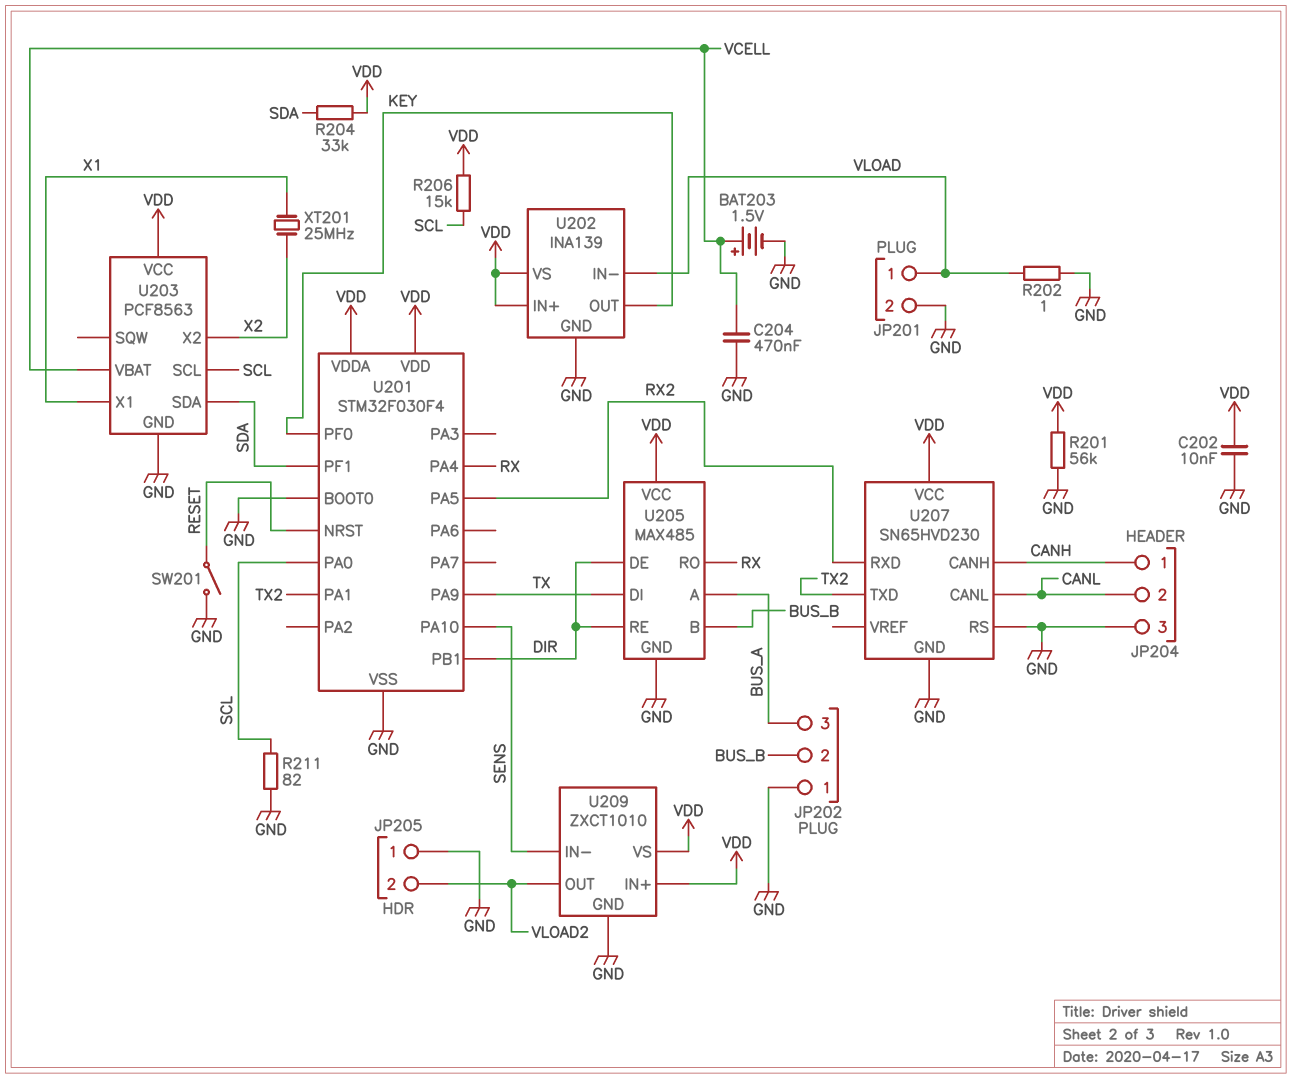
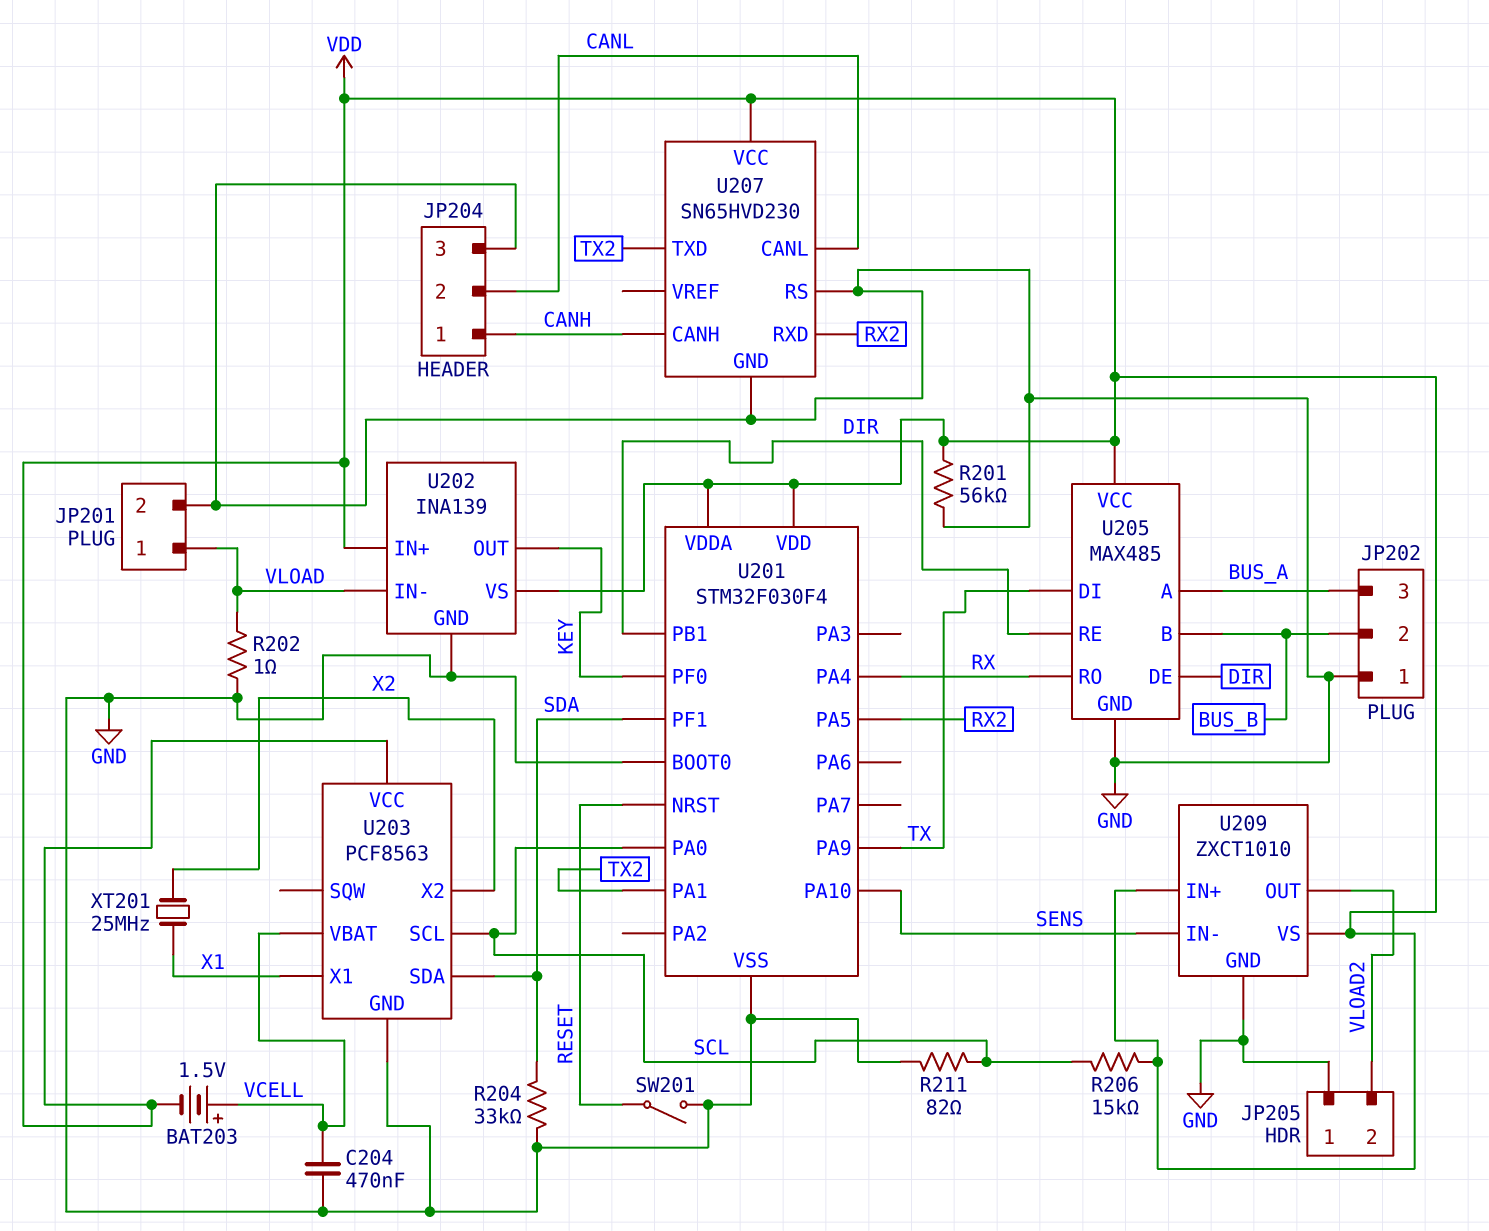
BAT203: 1.5V (plus VCELL, minus GND) -> 1.5V (plus VCELL, minus VDD)
C202: 10nF (GND, VDD) -> none
R204: 33k (SDA, VDD) -> 33k (GND, SDA)

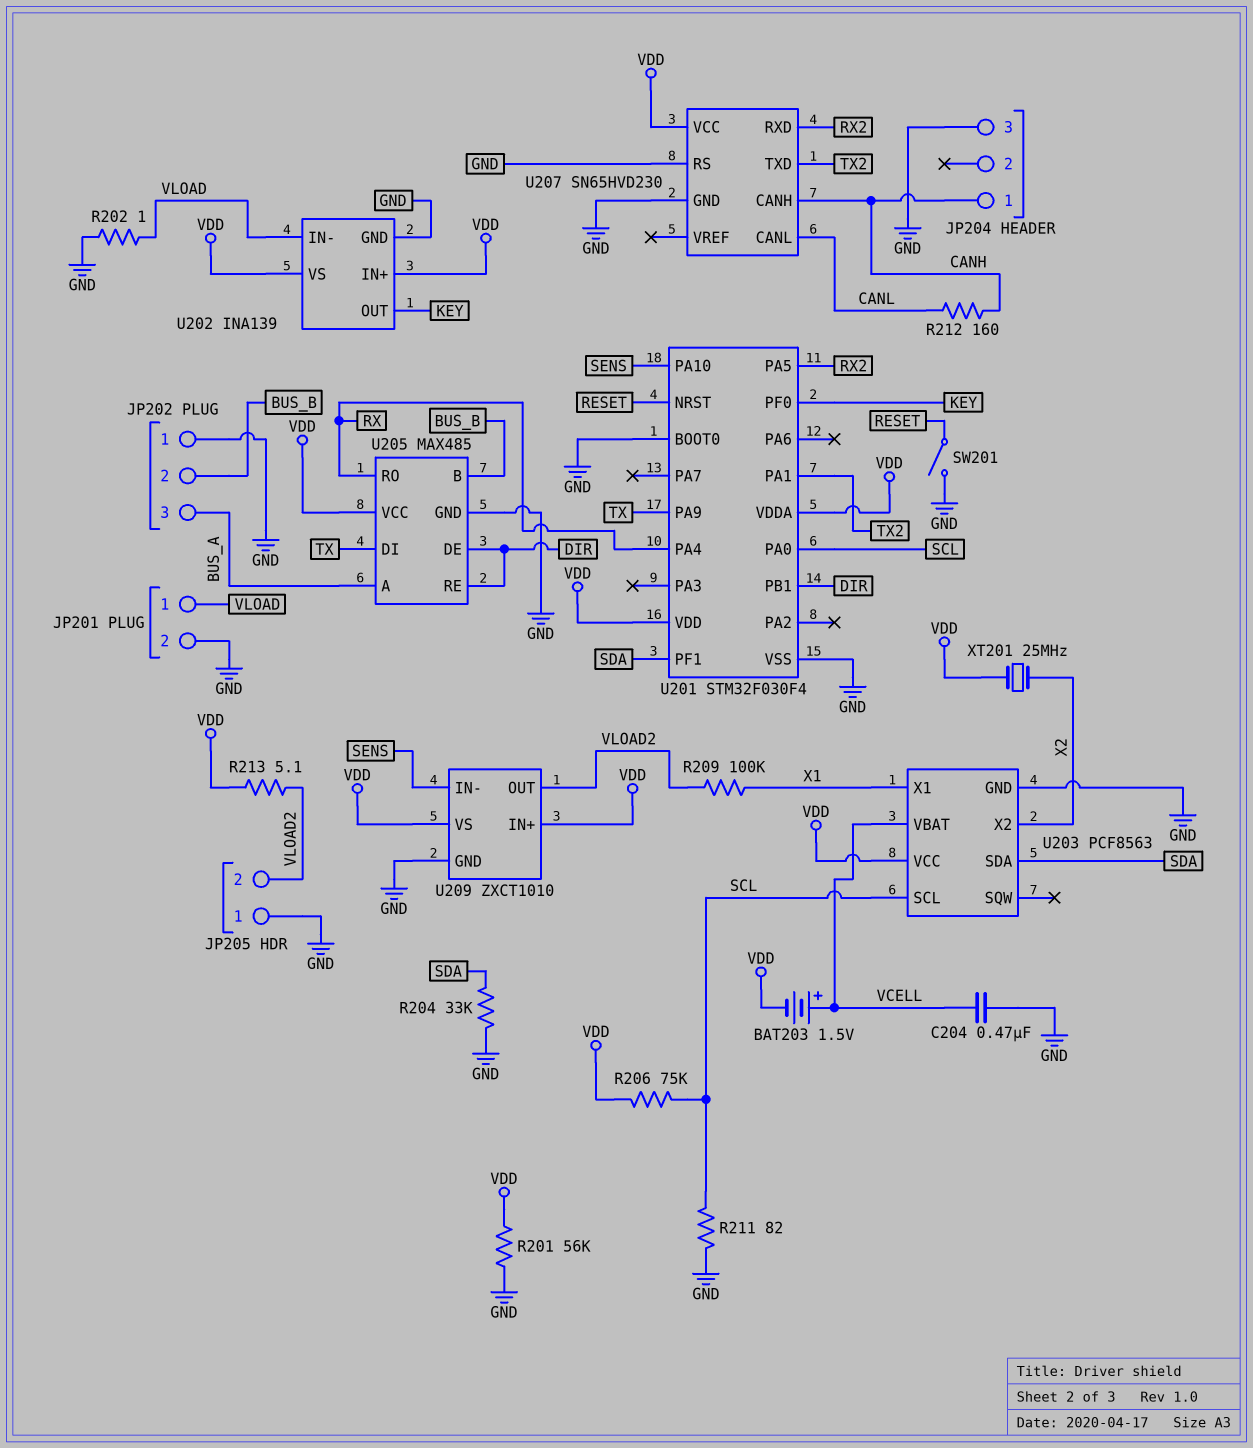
JP204 pin 2: CANL -> none
R206: 15k (SCL, VDD) -> 75k (SCL, VDD)
R209: none -> 100k (VLOAD2, X1)
R212: none -> 160 (CANH, CANL)
R213: none -> 5.1 (VDD, VLOAD2)
XT201: 25MHz (X1, X2) -> 25MHz (VDD, X2)

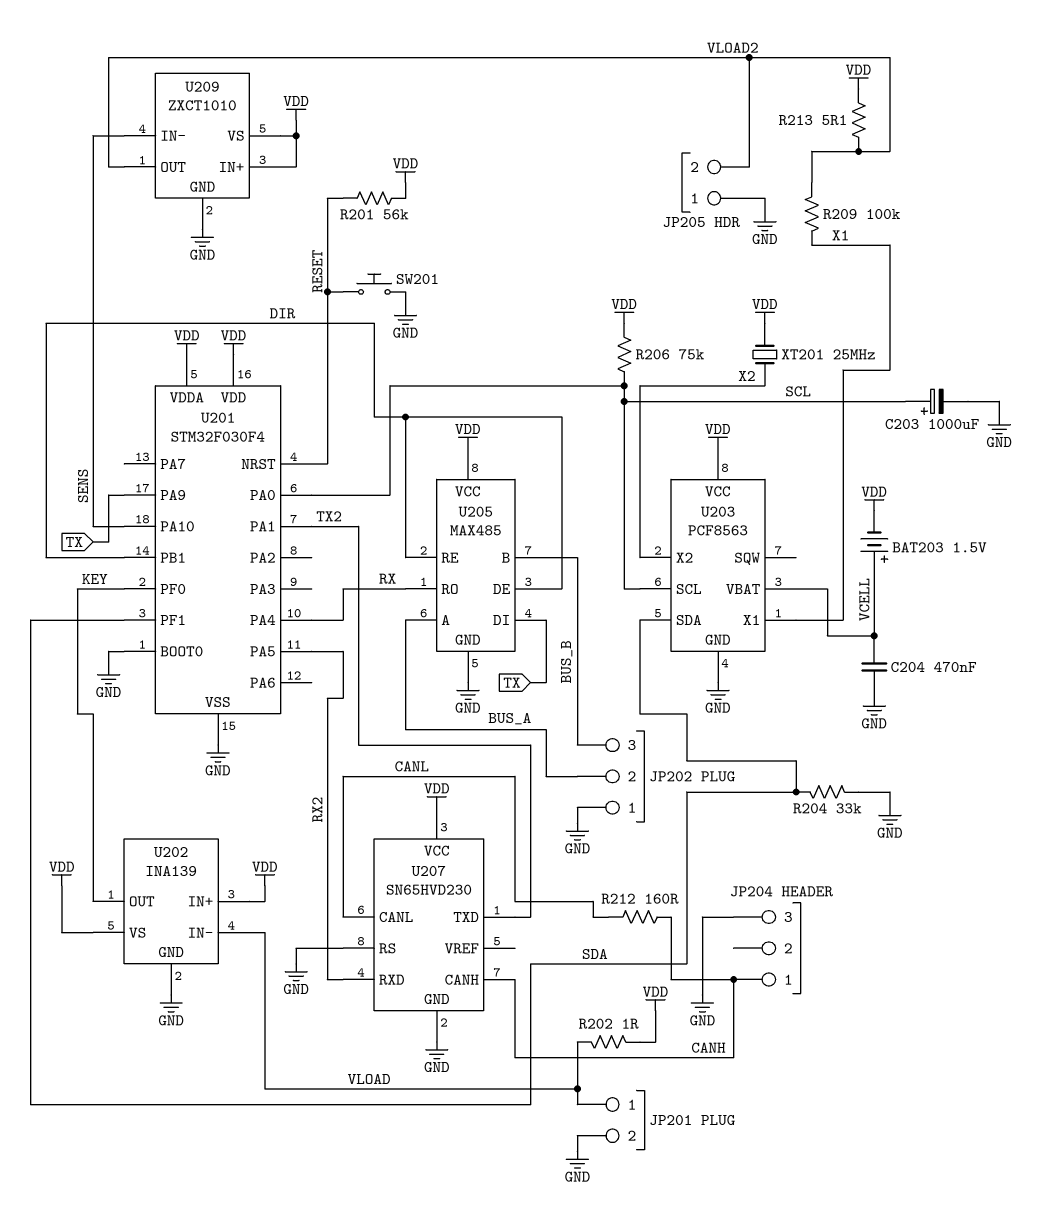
C203: none -> 1000uF (plus SCL, minus GND)
JP202 pin 2: BUS_B -> BUS_A
JP202 pin 3: BUS_A -> BUS_B
R201: 56k (GND, VDD) -> 56k (RESET, VDD)
R202: 1 (GND, VLOAD) -> 1 (VDD, VLOAD)
R211: 82 (GND, SCL) -> none
SW201: switch (GND, RESET) -> button (GND, RESET)

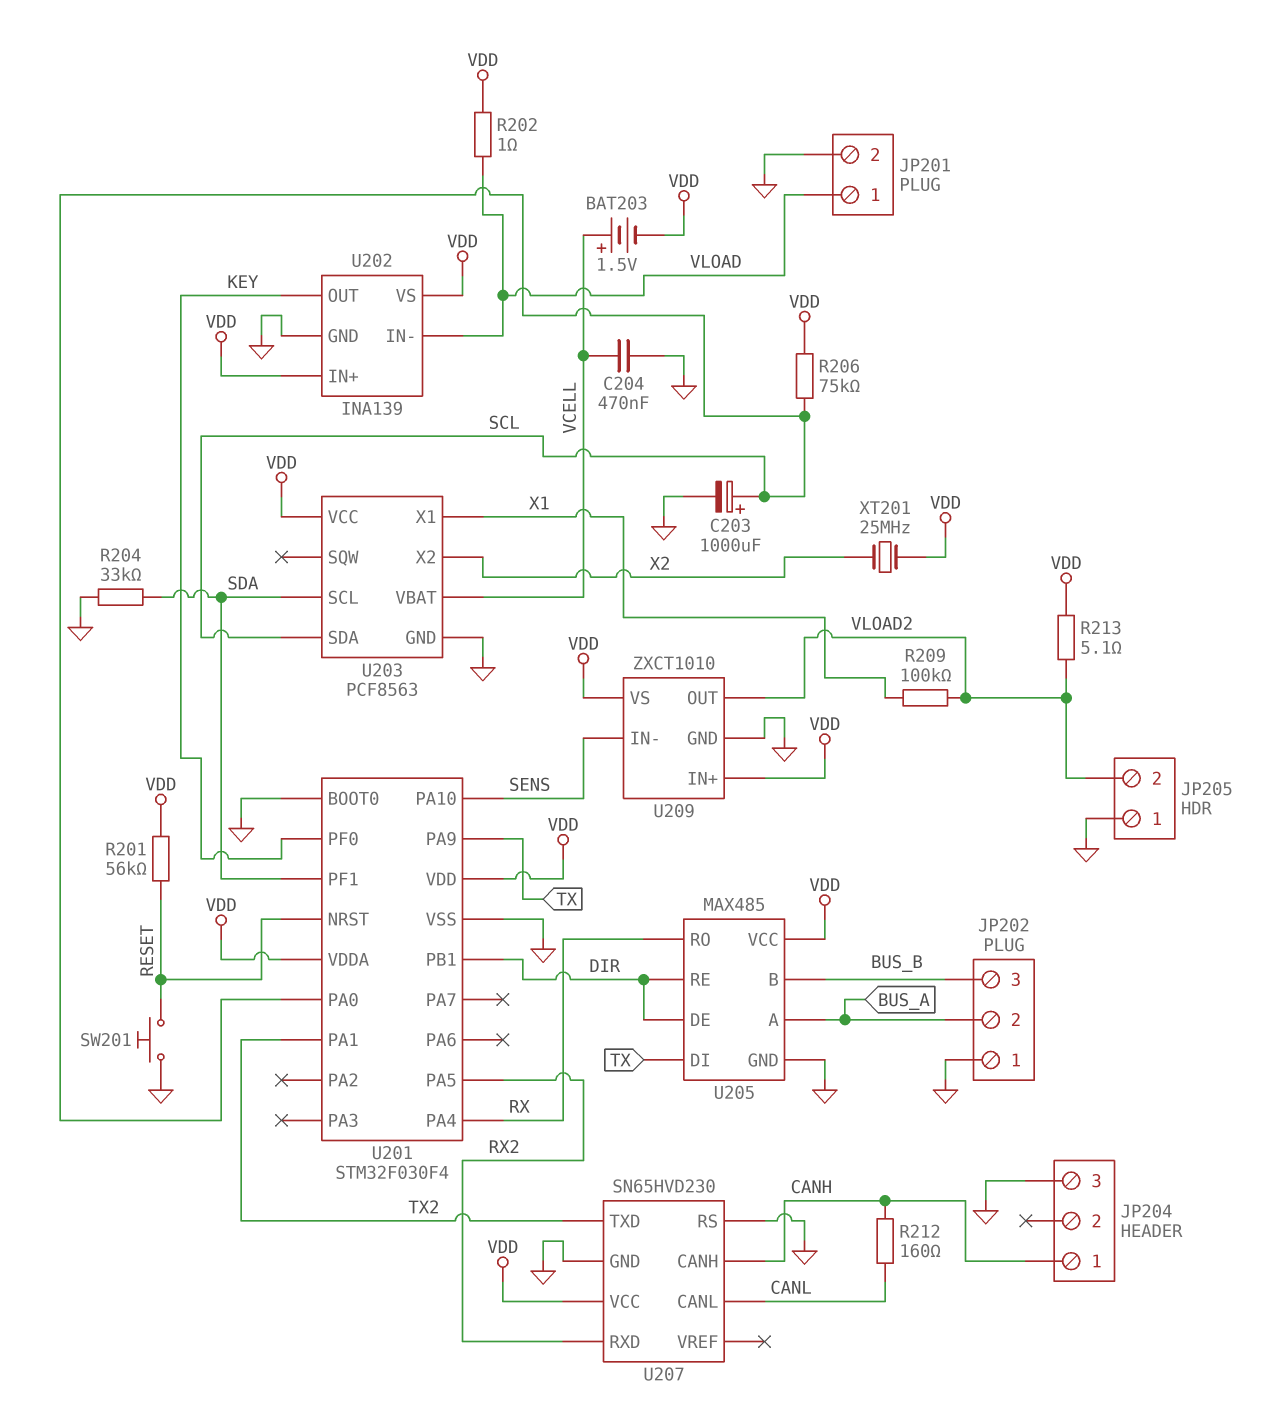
U203 pin SCL: SCL -> SDA
U203 pin SDA: SDA -> SCL

